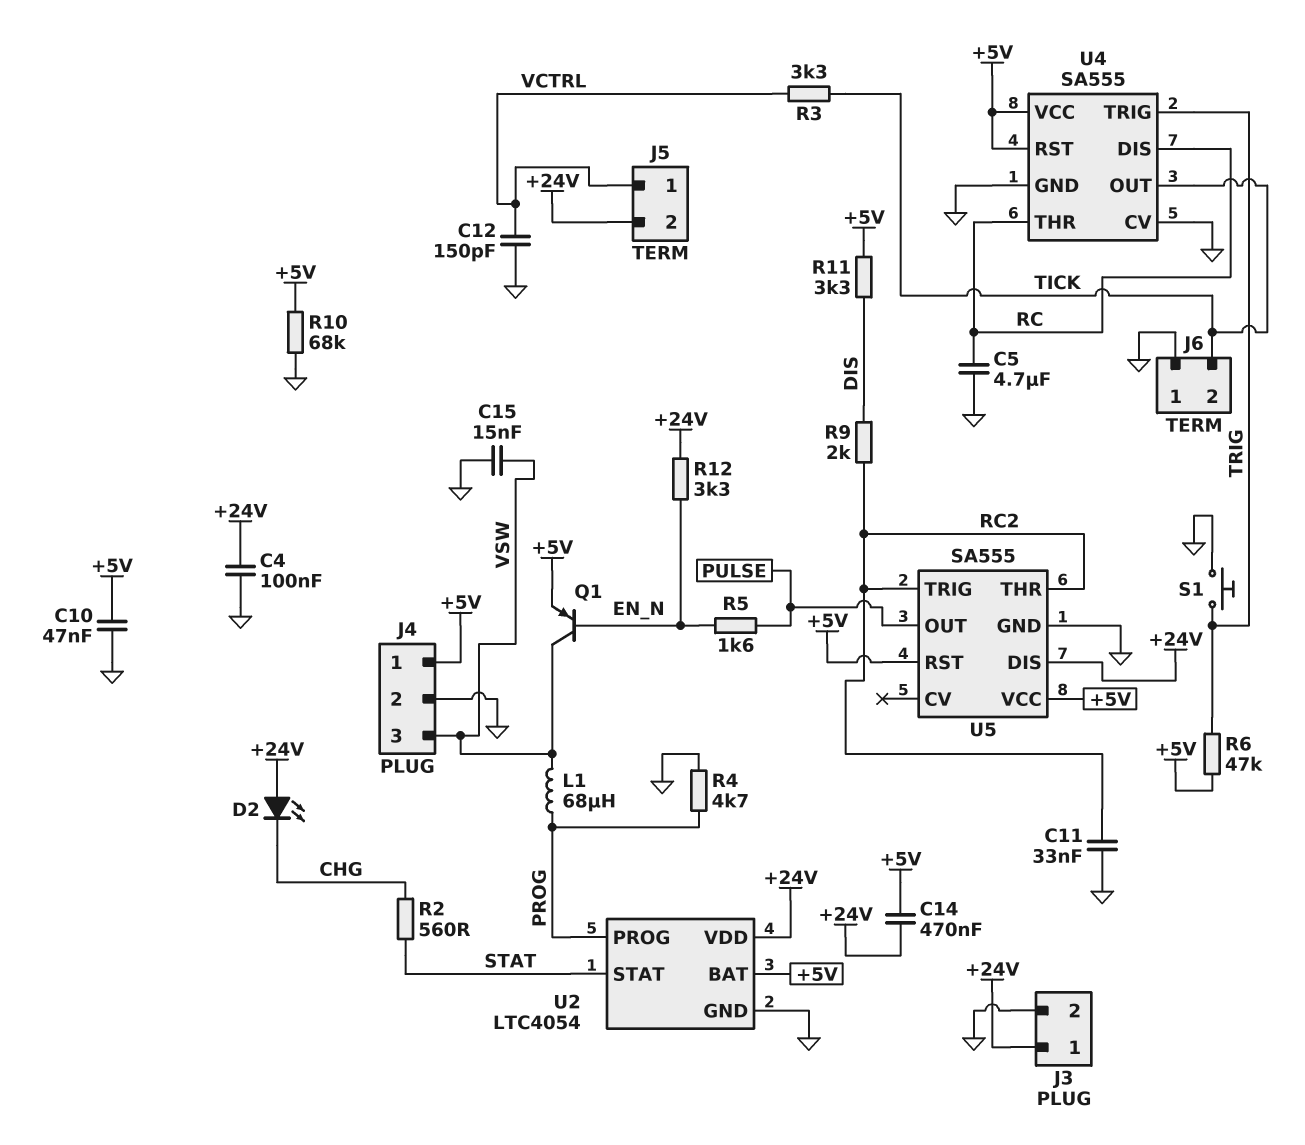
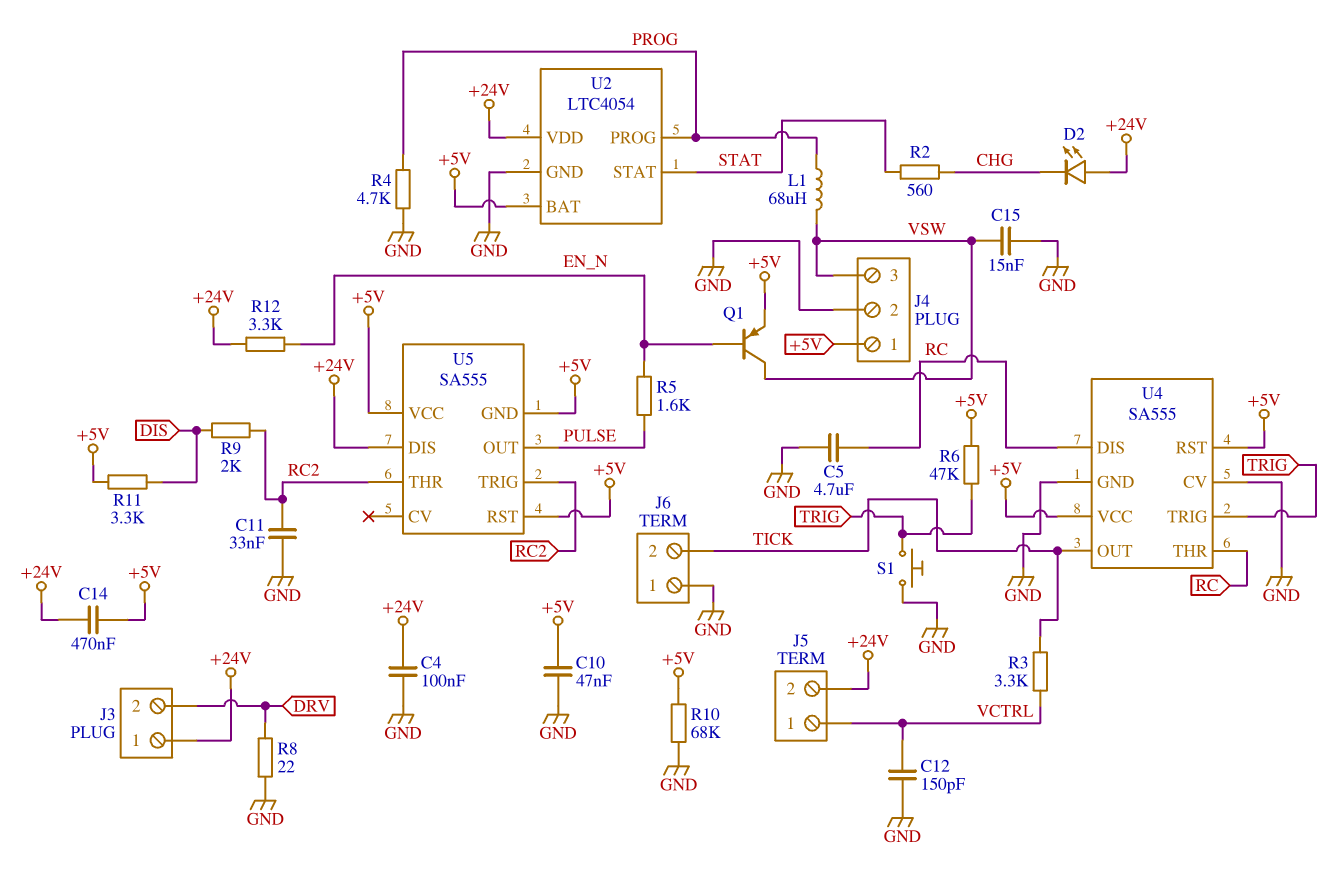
J3 pin 2: GND -> DRV
R8: none -> 22 (DRV, GND)
U5 pin GND: GND -> +5V

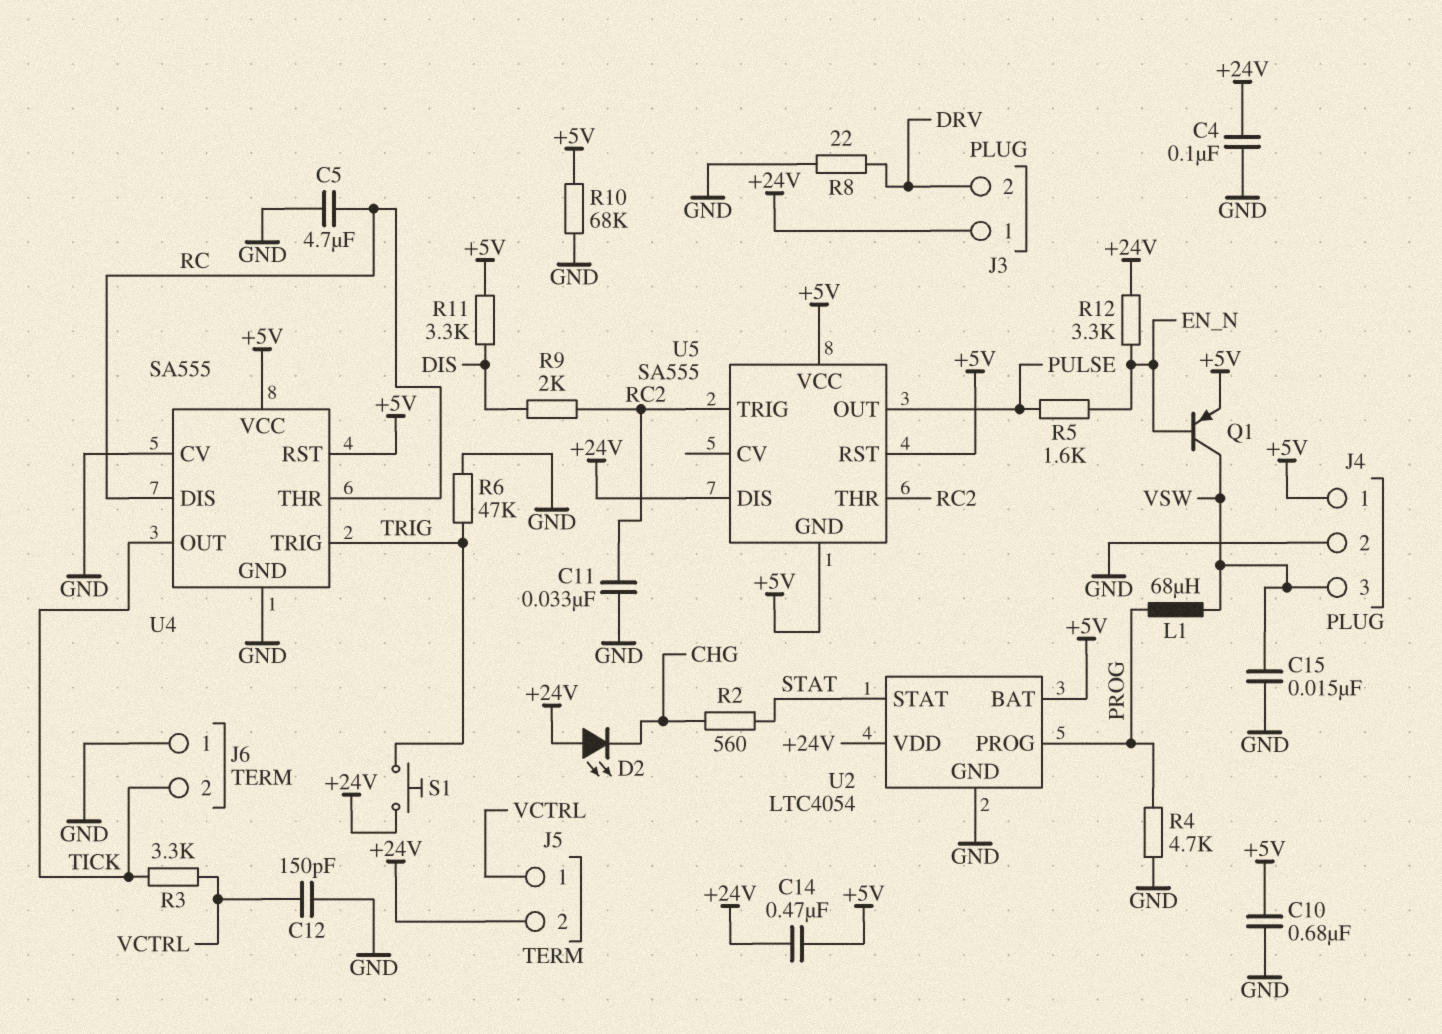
C10: 47nF (+5V, GND) -> 680nF (+5V, GND)
R6: 47k (+5V, TRIG) -> 47k (GND, TRIG)
S1: button (GND, TRIG) -> button (+24V, TRIG)

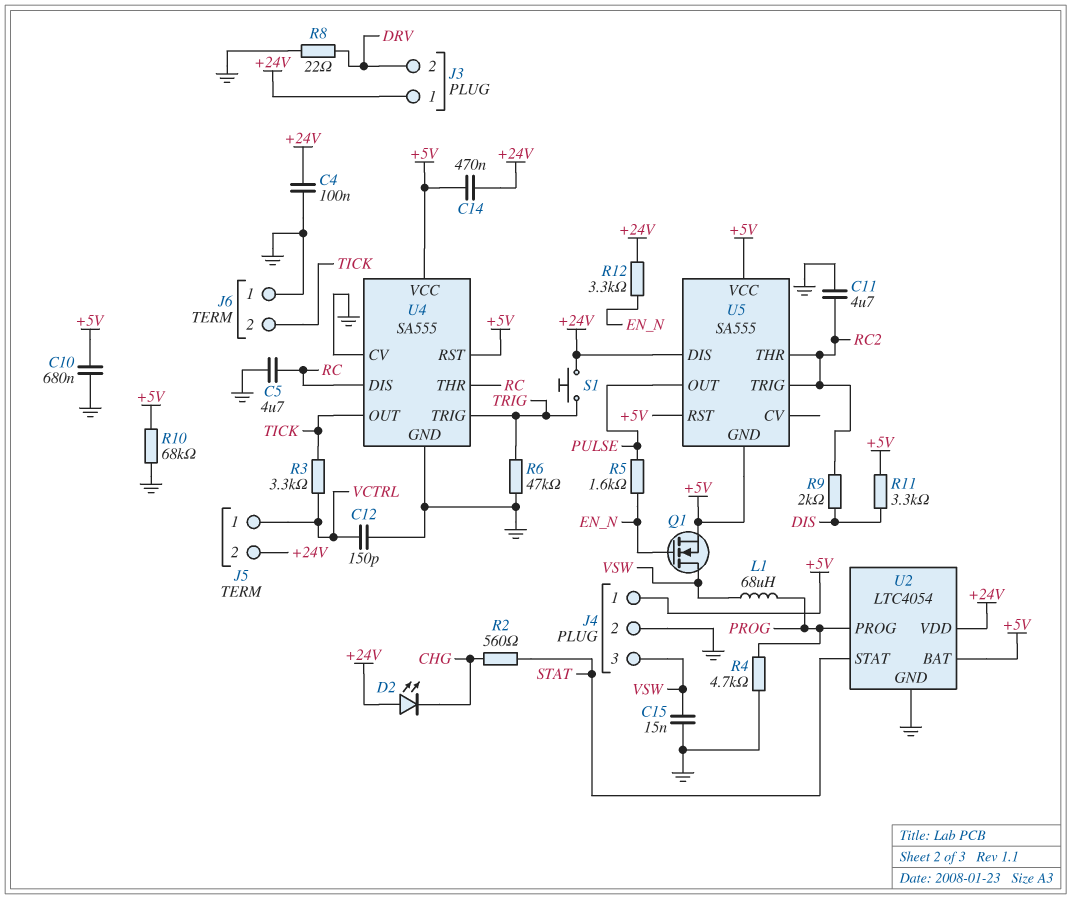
C11: 33nF (GND, RC2) -> 4.7uF (GND, RC2)
Q1: PNP (B EN_N, C VSW, E +5V) -> NMOS (G EN_N, D VSW, S +5V)

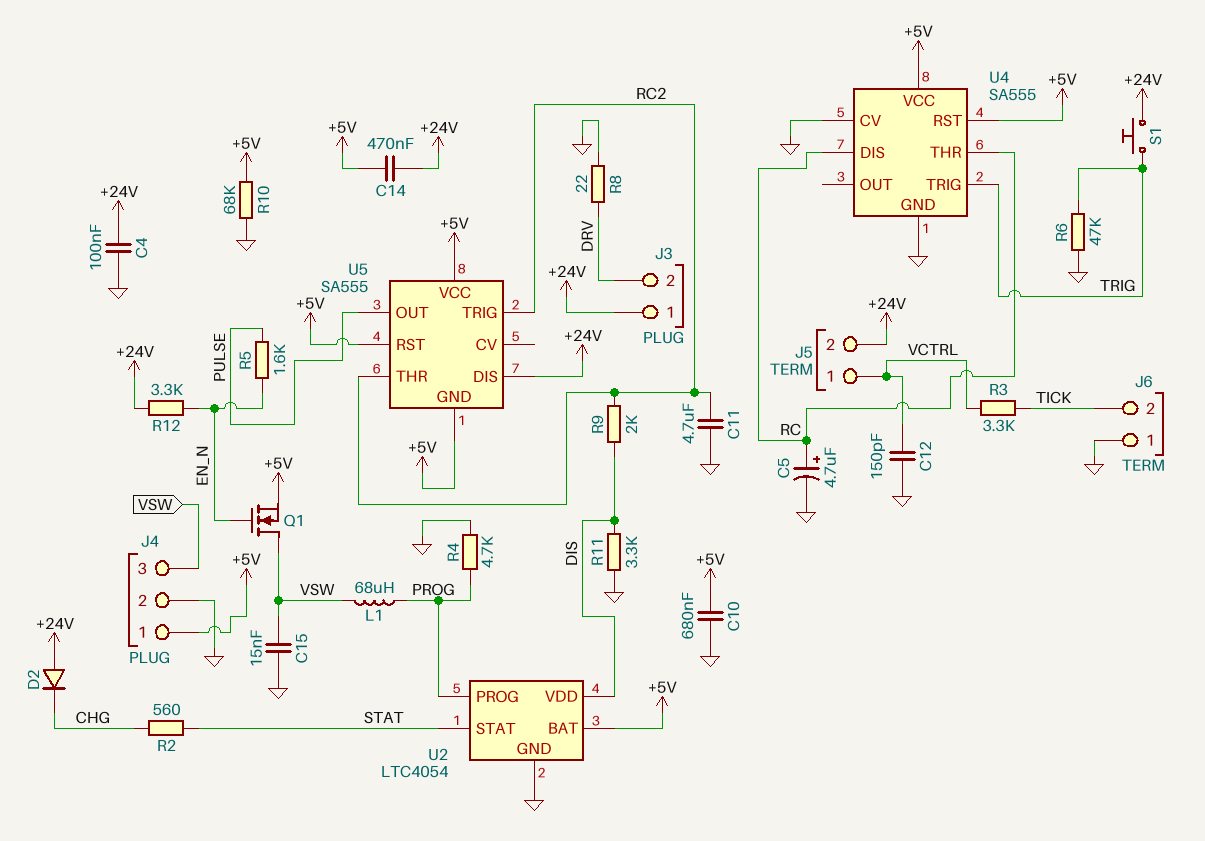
C5: 4.7uF (GND, RC) -> 4.7uF (plus RC, minus GND)
D2: LED (A +24V, K CHG) -> diode (A +24V, K CHG)
R11: 3.3k (+5V, DIS) -> 3.3k (DIS, GND)
U2 pin VDD: +24V -> DIS
U4 pin OUT: TICK -> none

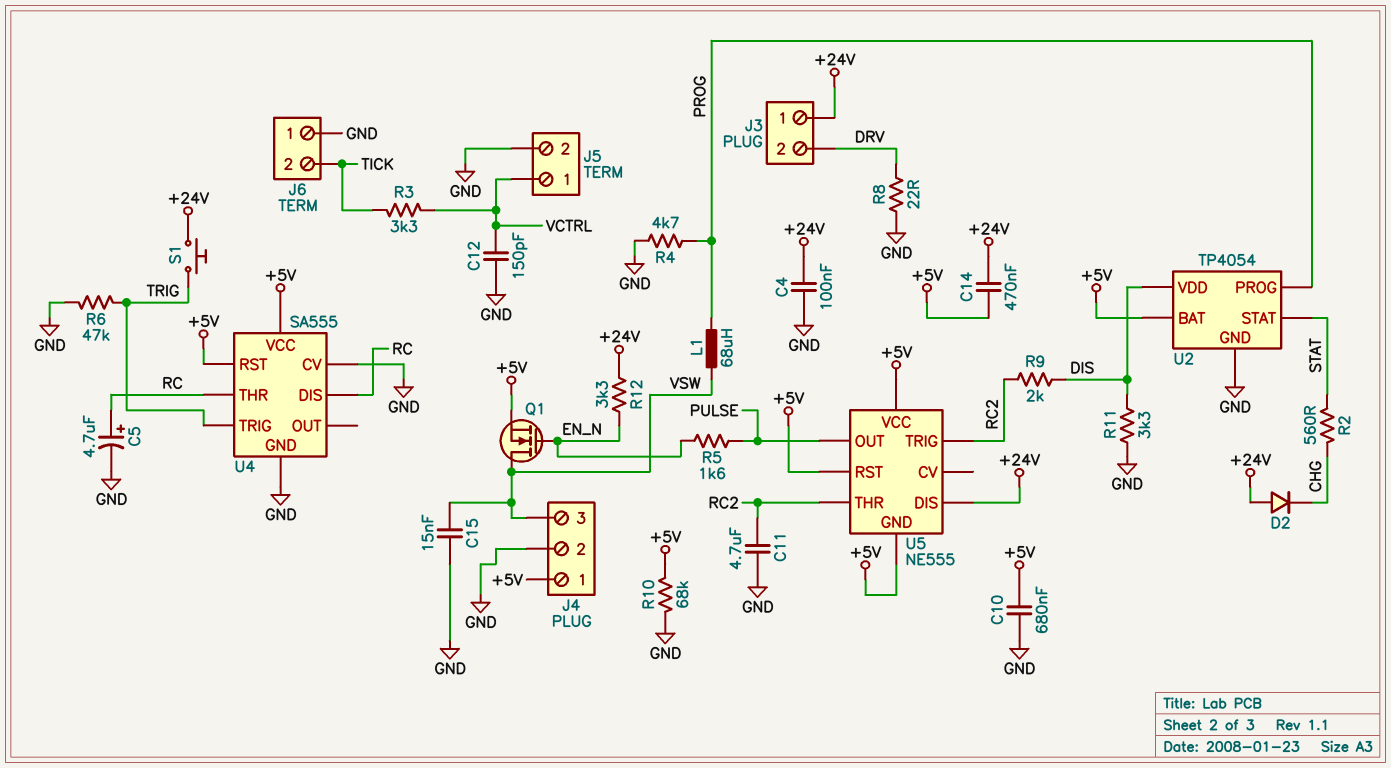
J5 pin 2: +24V -> GND
U2: LTC4054 -> TP4054
U5: SA555 -> NE555

